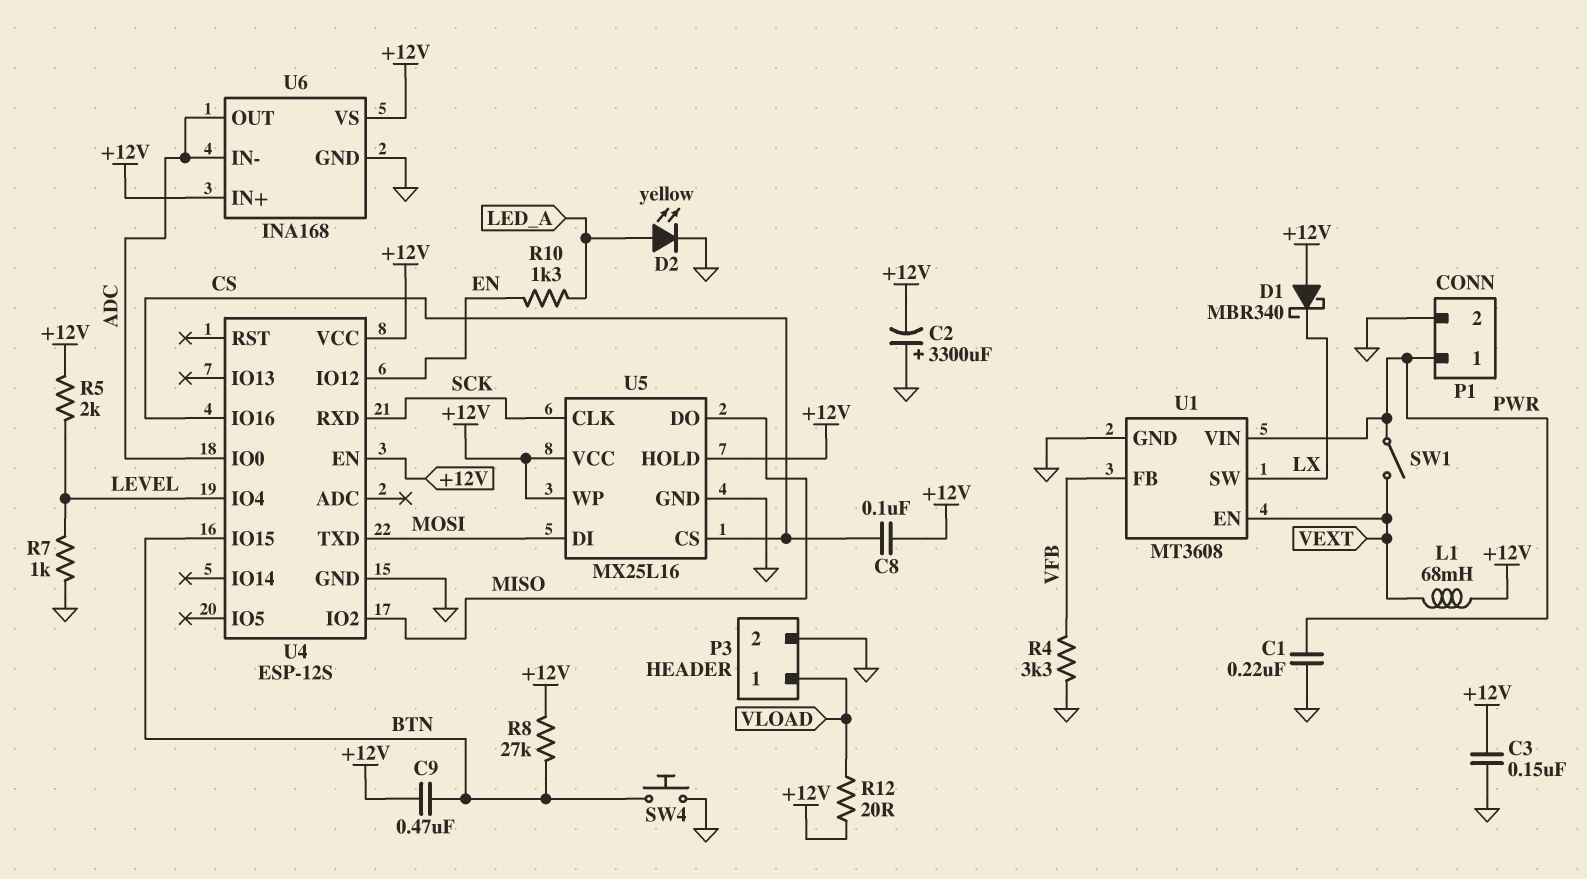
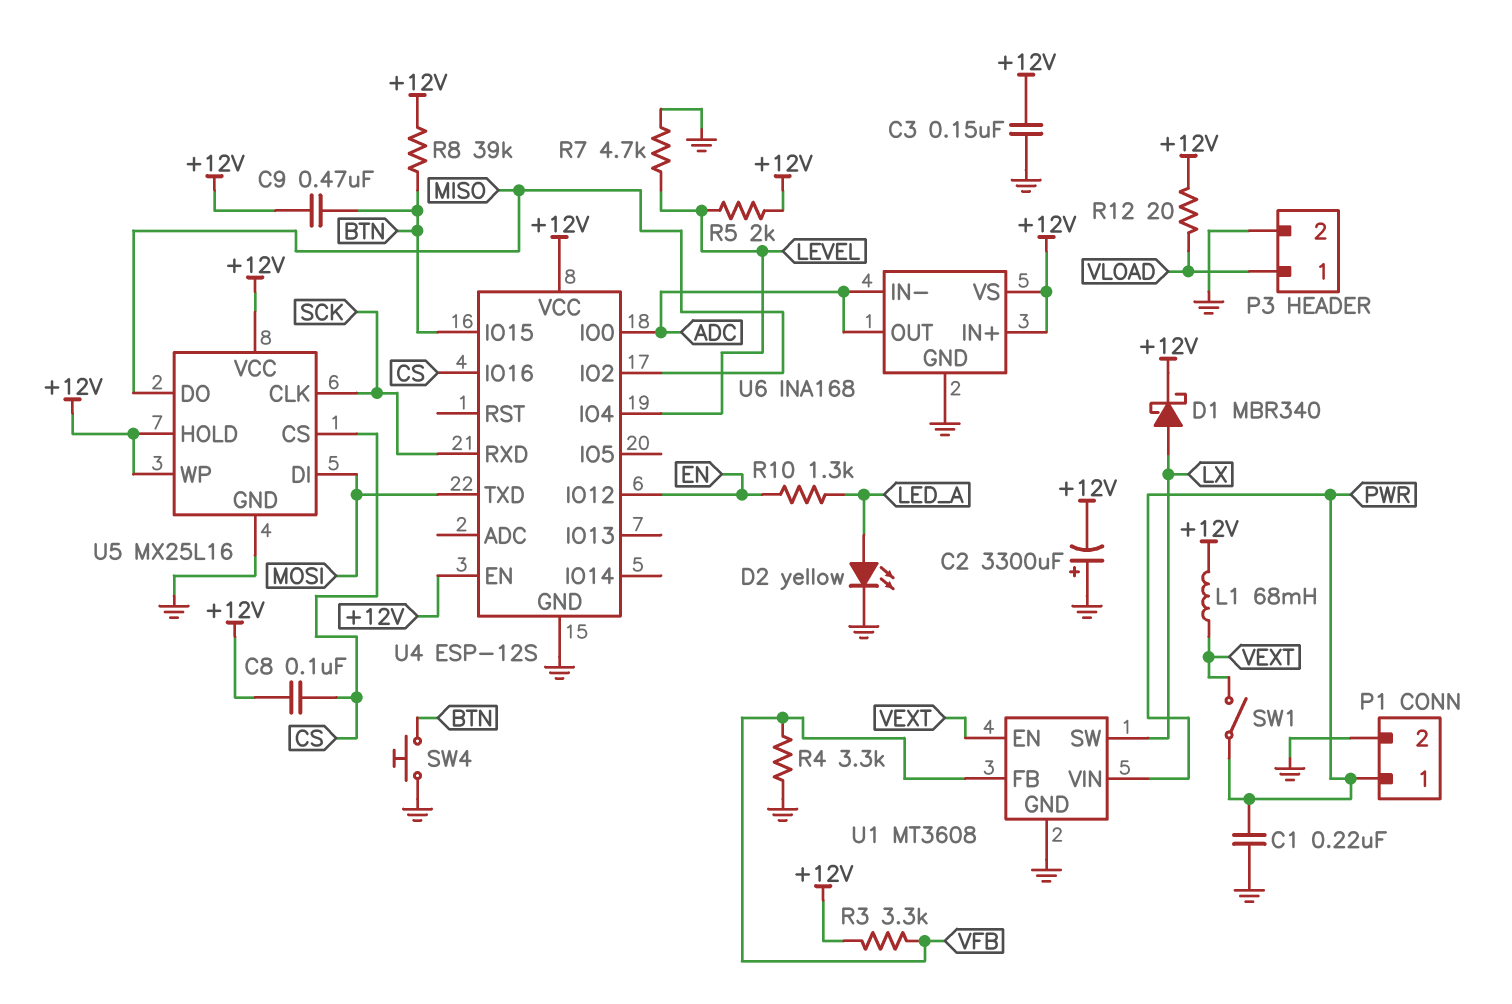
D1: schottky MBR340 (A +12V, K LX) -> schottky MBR340 (A LX, K +12V)
R3: none -> 3.3k (+12V, VFB)
R7: 1k (GND, LEVEL) -> 4.7k (GND, LEVEL)
R8: 27k (+12V, BTN) -> 39k (+12V, BTN)

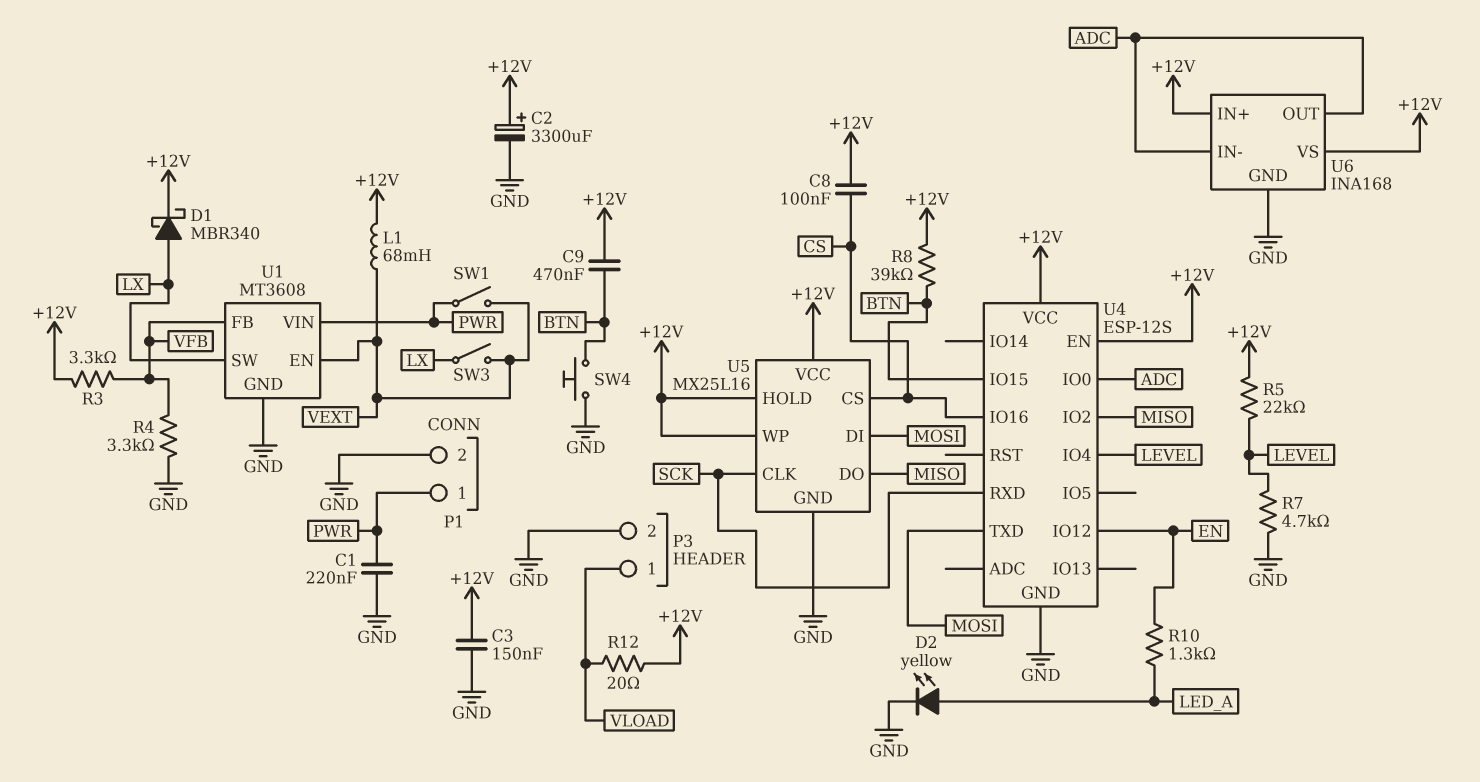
C2: 3300uF (plus GND, minus +12V) -> 3300uF (plus +12V, minus GND)
R5: 2k (+12V, LEVEL) -> 22k (+12V, LEVEL)
SW3: none -> switch (LX, VEXT)

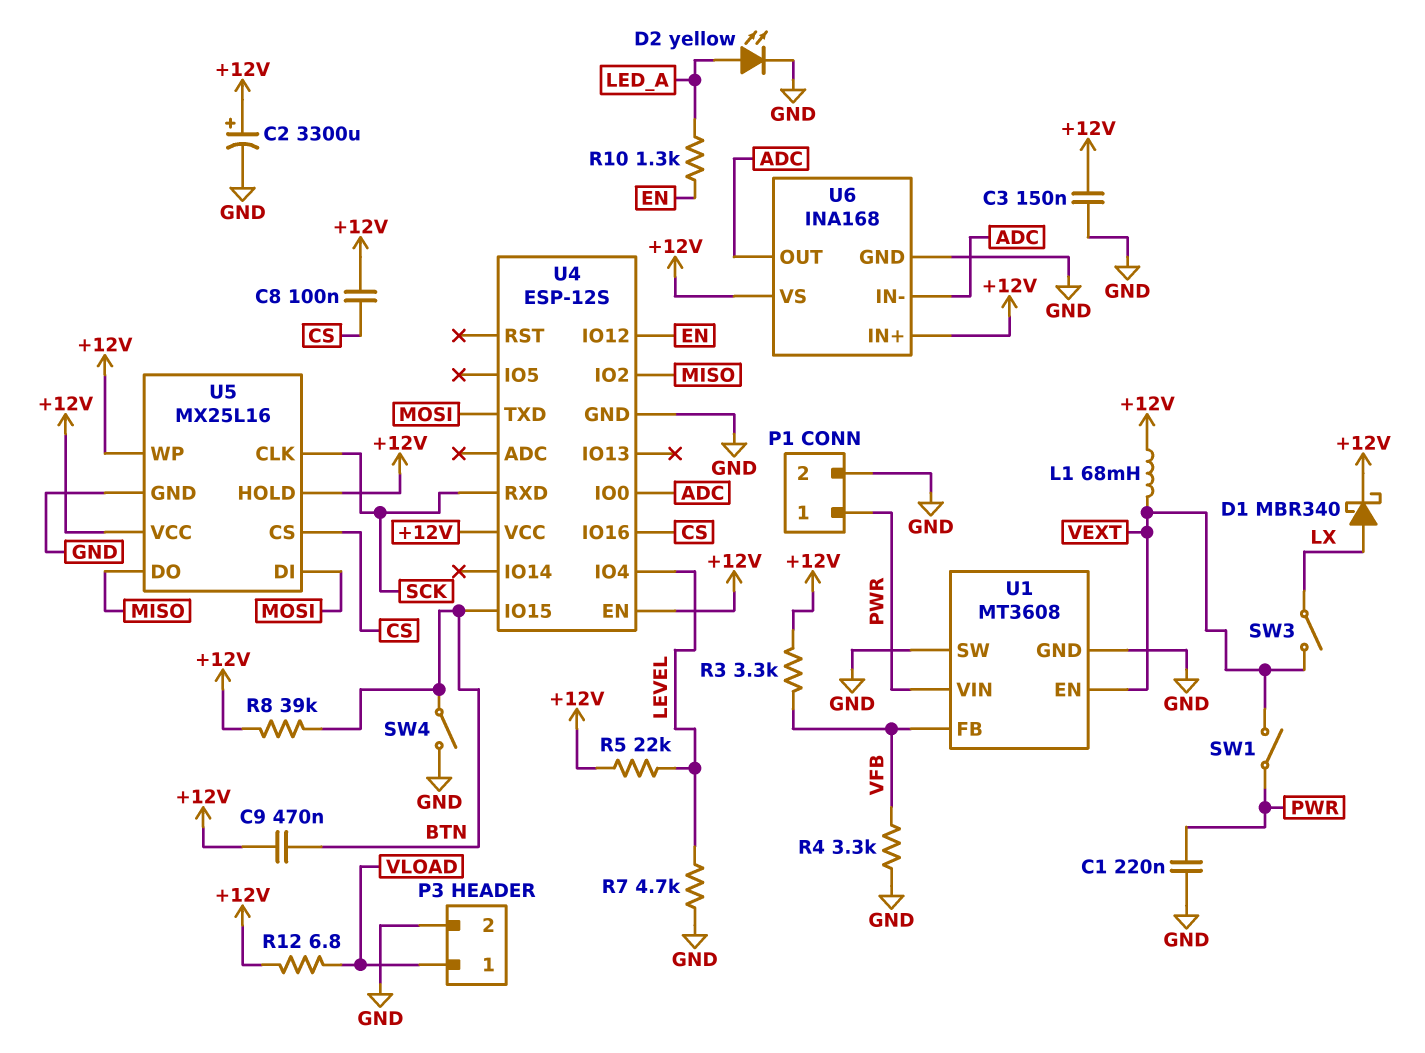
R12: 20 (+12V, VLOAD) -> 6.8 (+12V, VLOAD)
SW4: button (BTN, GND) -> switch (BTN, GND)
U1 pin SW: LX -> GND

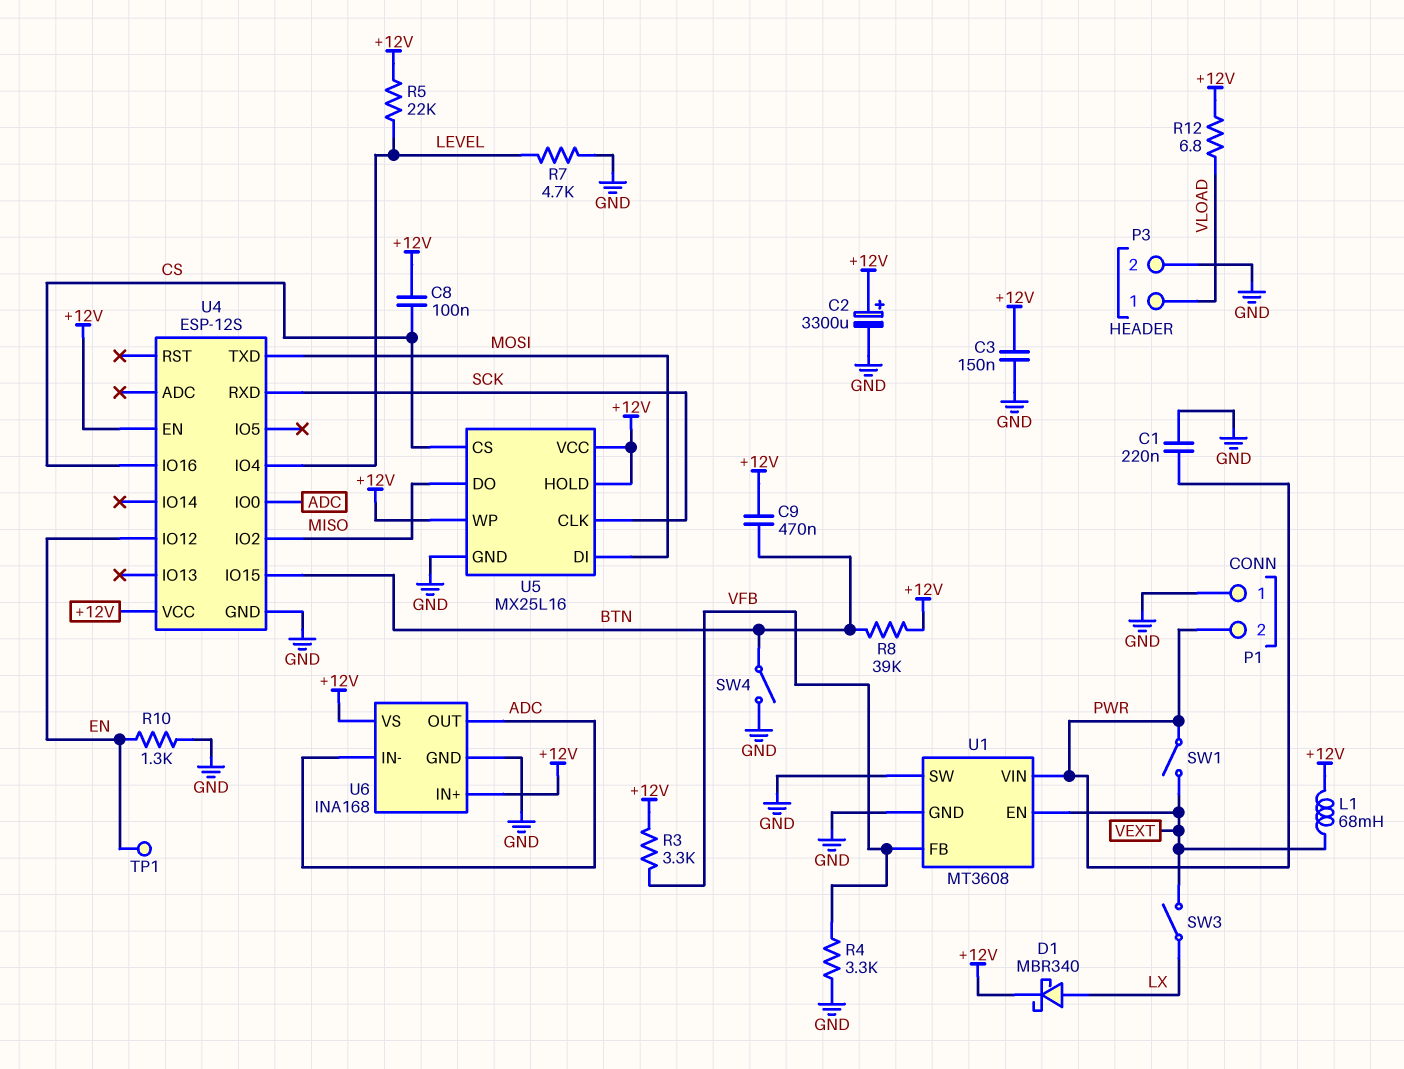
D2: LED yellow (A LED_A, K GND) -> none
P1 pin 1: PWR -> GND
P1 pin 2: GND -> PWR
R10: 1.3k (EN, LED_A) -> 1.3k (EN, GND)
TP1: none -> test point (EN)

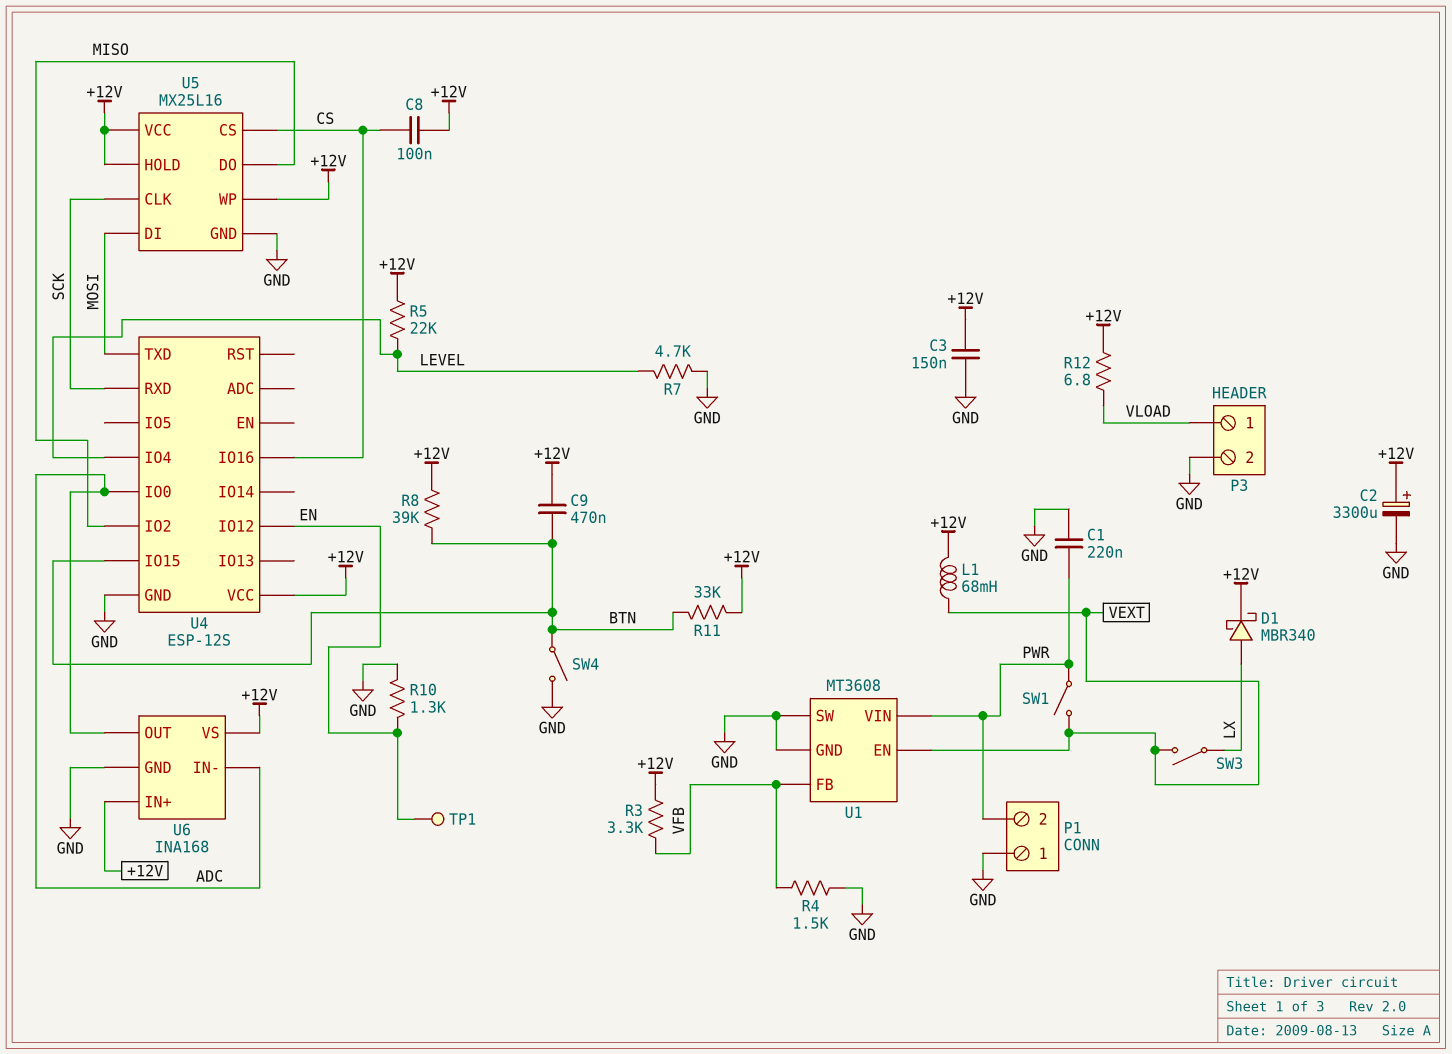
R4: 3.3k (GND, VFB) -> 1.5k (GND, VFB)
R11: none -> 33k (+12V, BTN)
U4 pin EN: +12V -> none

